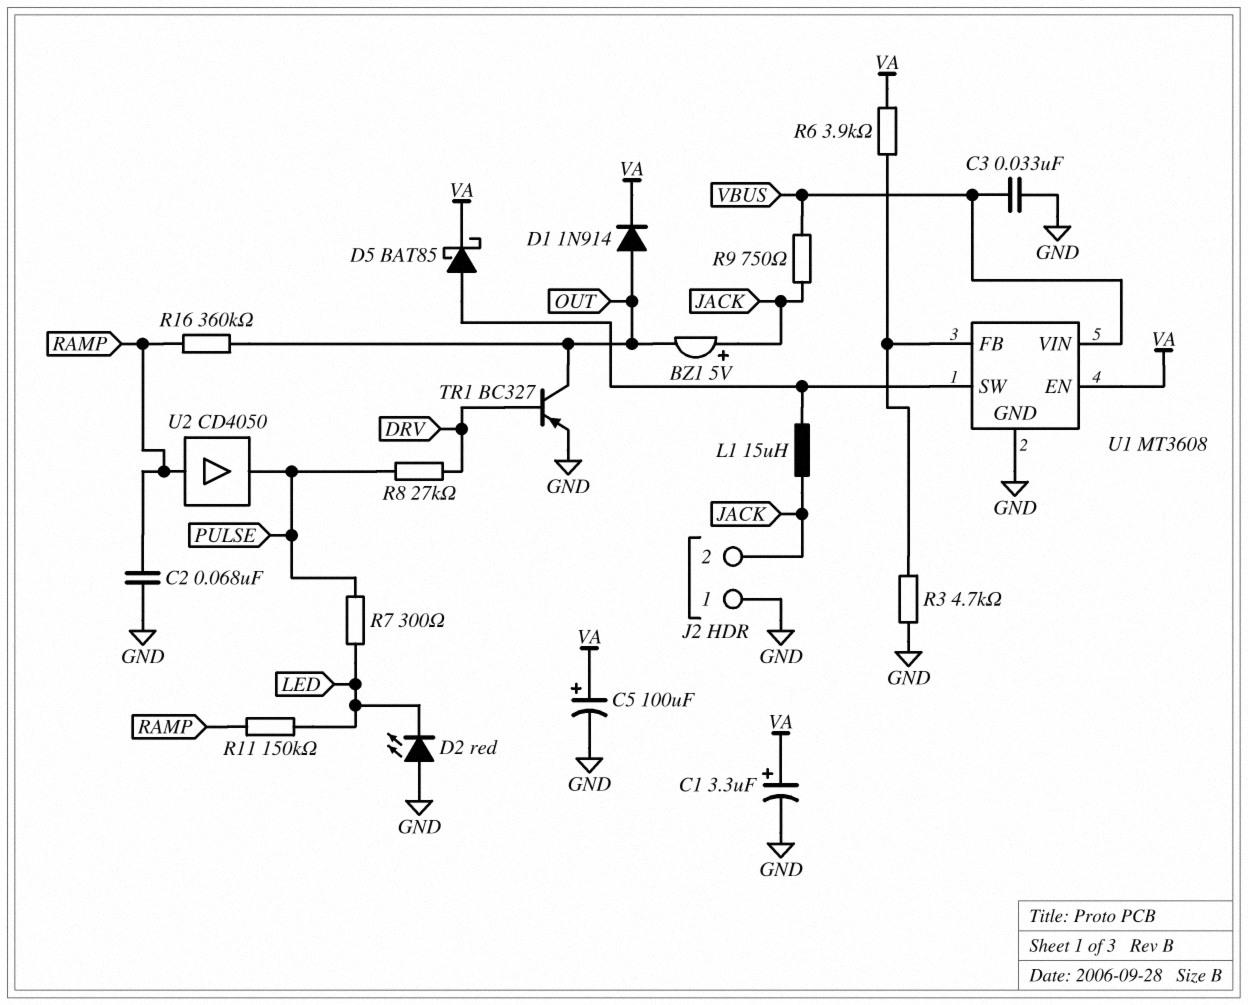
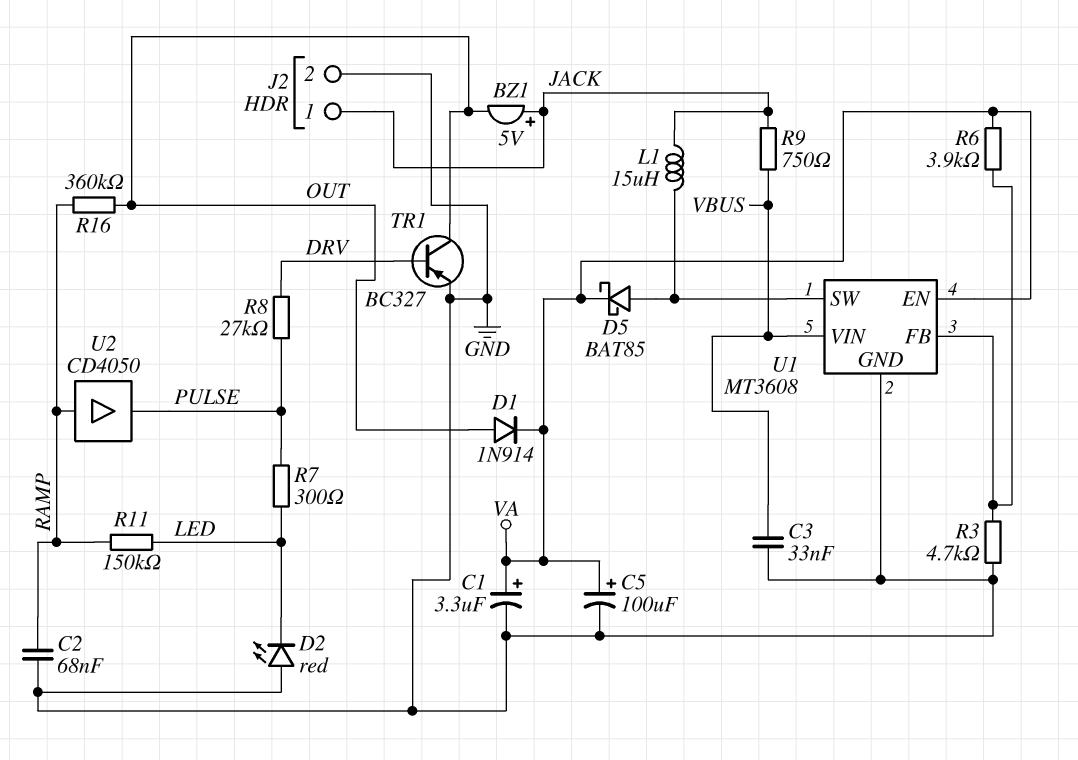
J2 pin 1: GND -> JACK
J2 pin 2: JACK -> GND

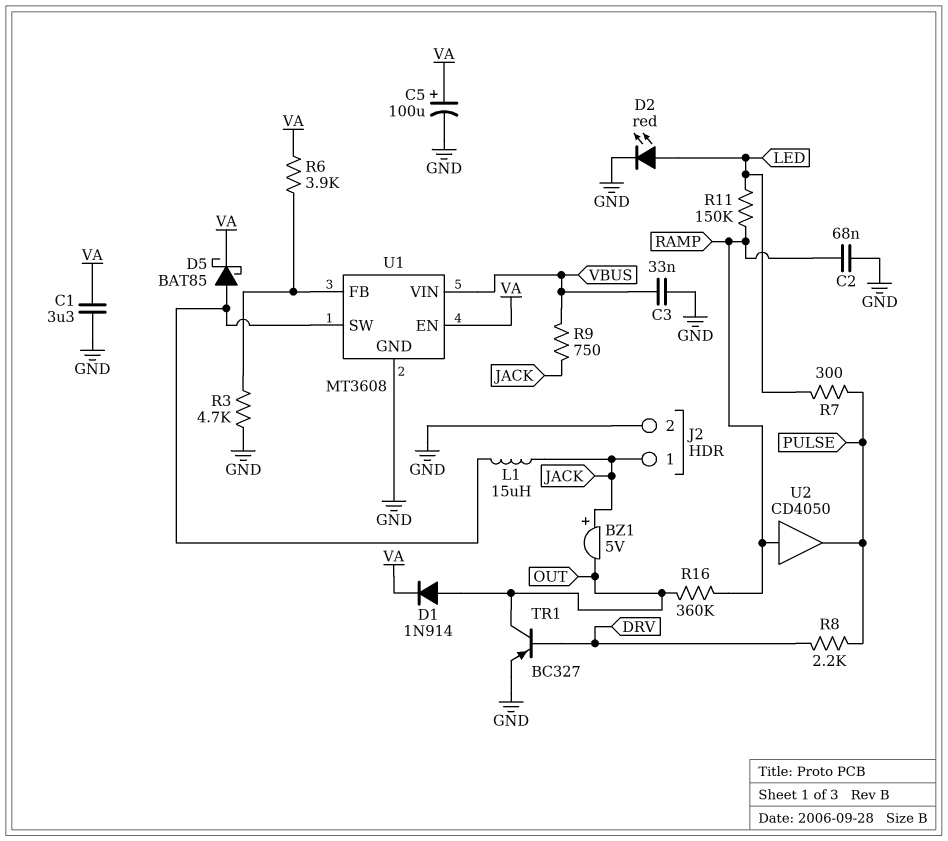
C1: 3.3uF (plus VA, minus GND) -> 3.3uF (GND, VA)
D2: LED red (A GND, K LED) -> LED red (A LED, K GND)
R8: 27k (DRV, PULSE) -> 2.2k (DRV, PULSE)

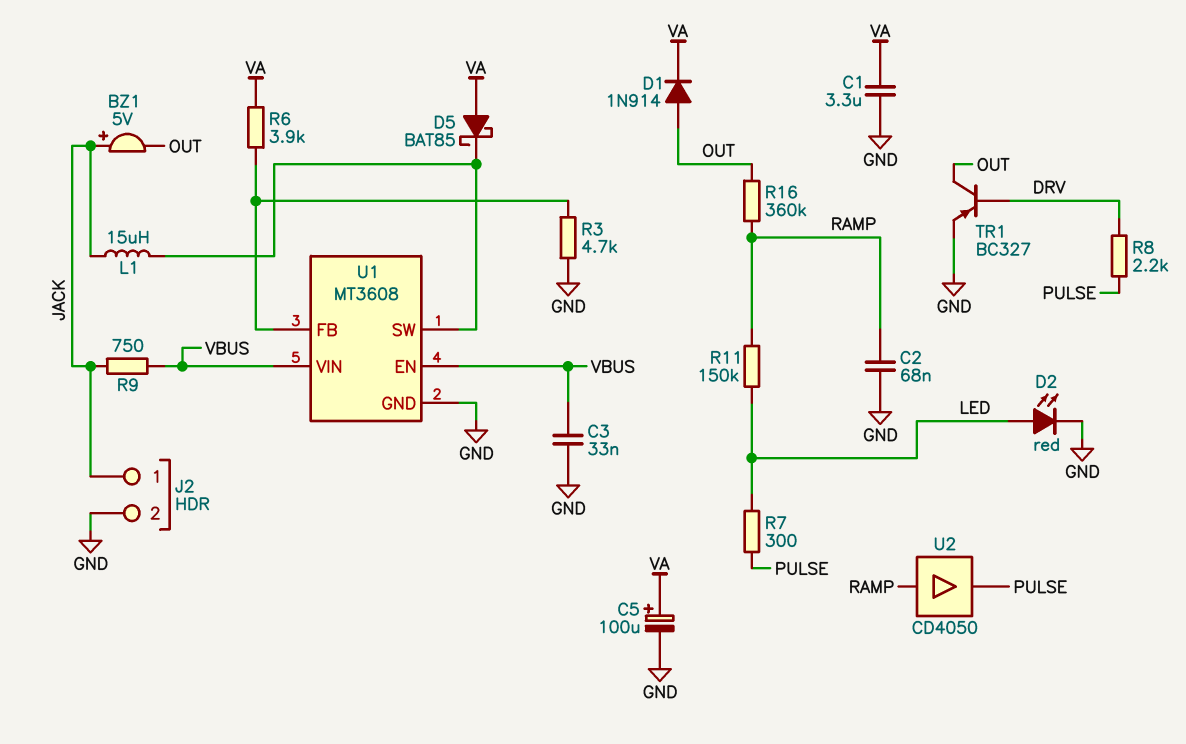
D5: schottky BAT85 (A U1/SW, K VA) -> schottky BAT85 (A VA, K U1/SW)
U1 pin EN: VA -> VBUS

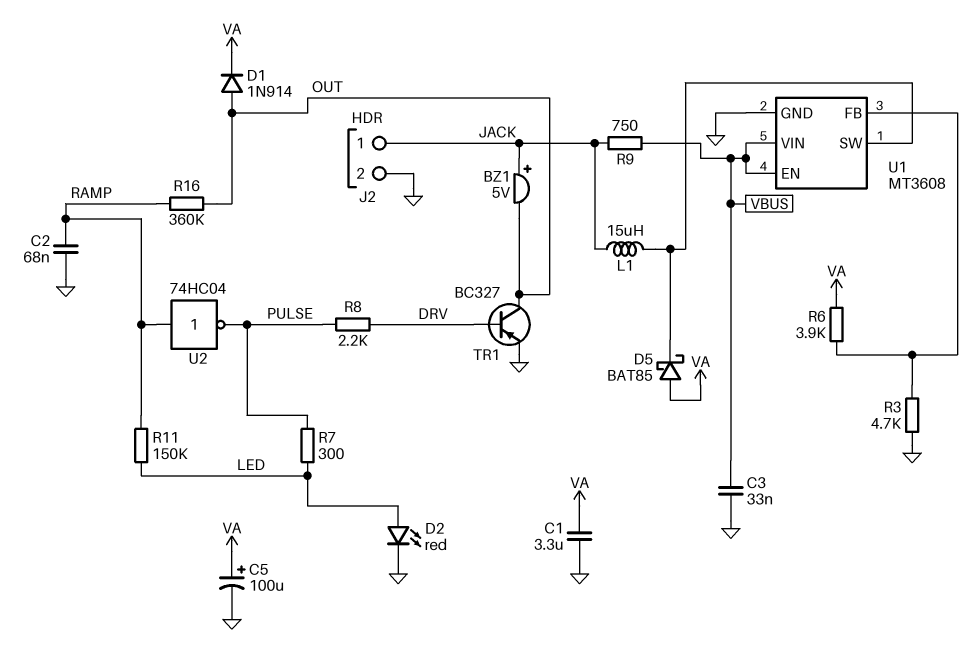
U2: buffer CD4050 (in RAMP, out PULSE) -> NOT 74HC04 (in RAMP, out PULSE)

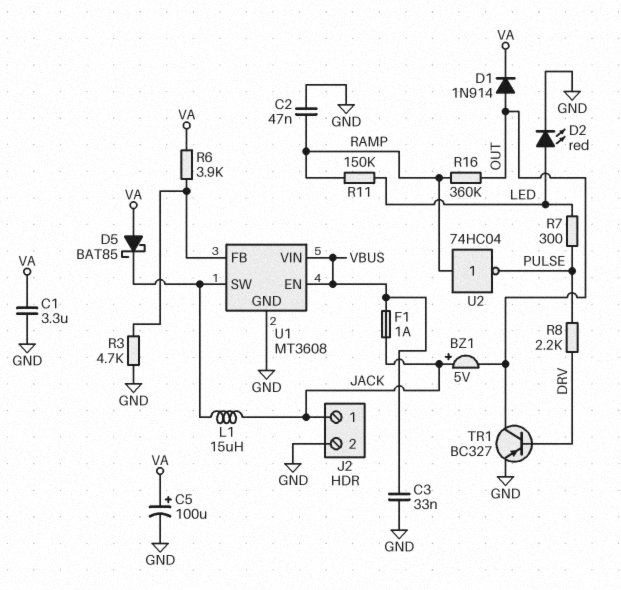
C2: 68nF (GND, RAMP) -> 47nF (GND, RAMP)
F1: none -> 1A (JACK, VBUS)
R9: 750 (JACK, VBUS) -> none

